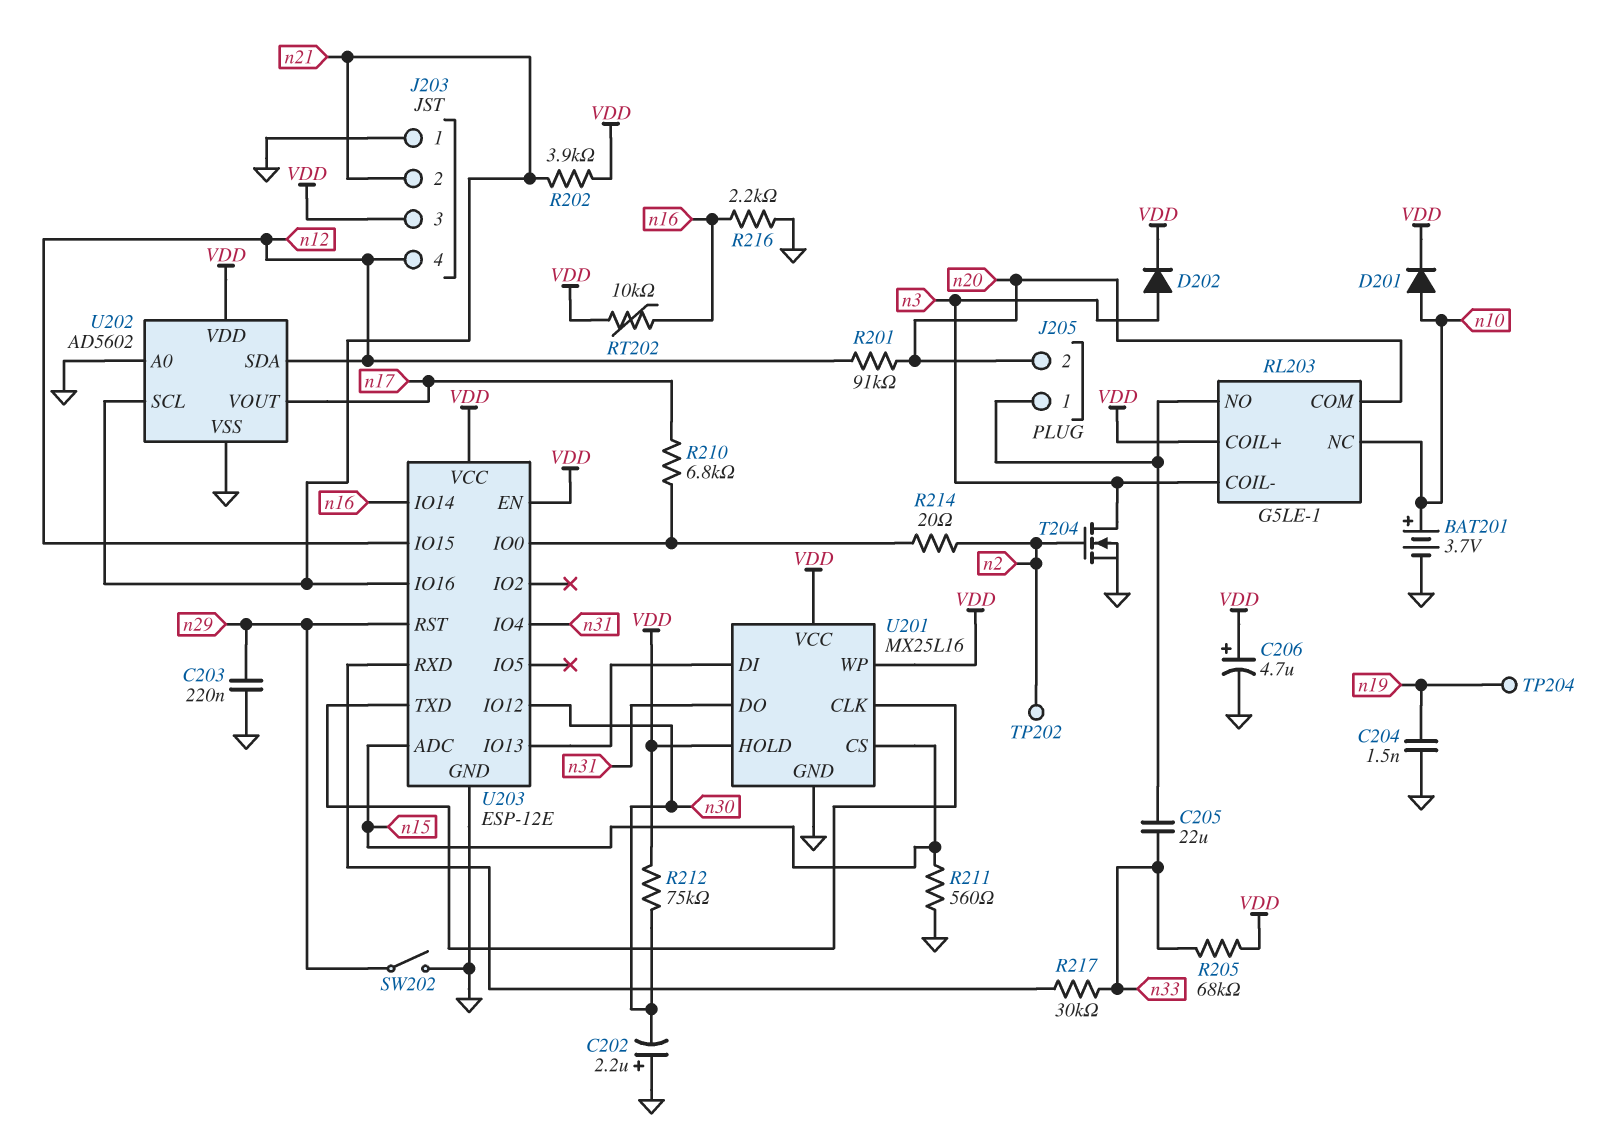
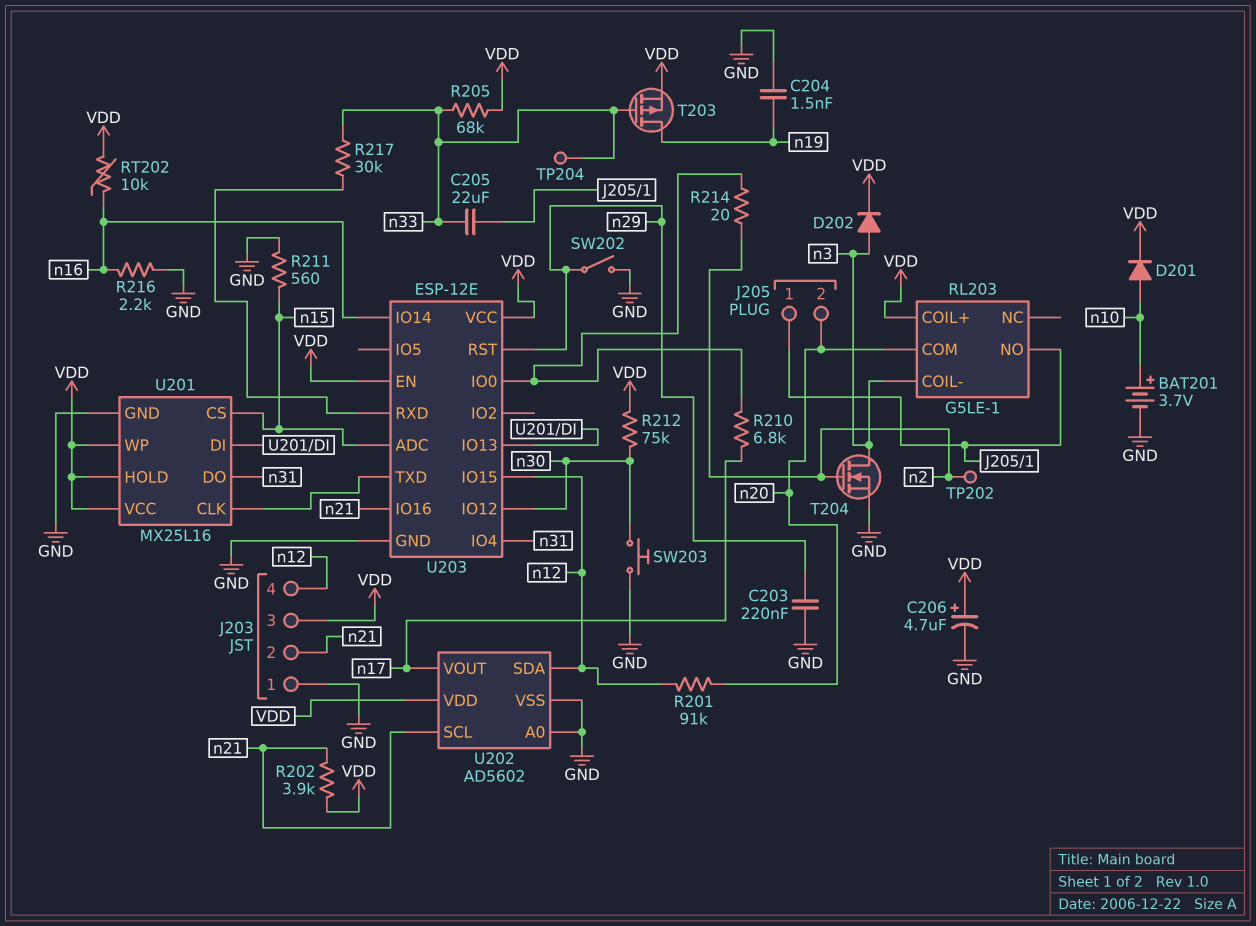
C202: 2.2uF (plus GND, minus n30) -> none
RL203 pin NC: n10 -> none
SW203: none -> button (GND, n30)
T203: none -> PMOS (G n33, D n19, S VDD)
TP204: test point (n19) -> test point (n33)

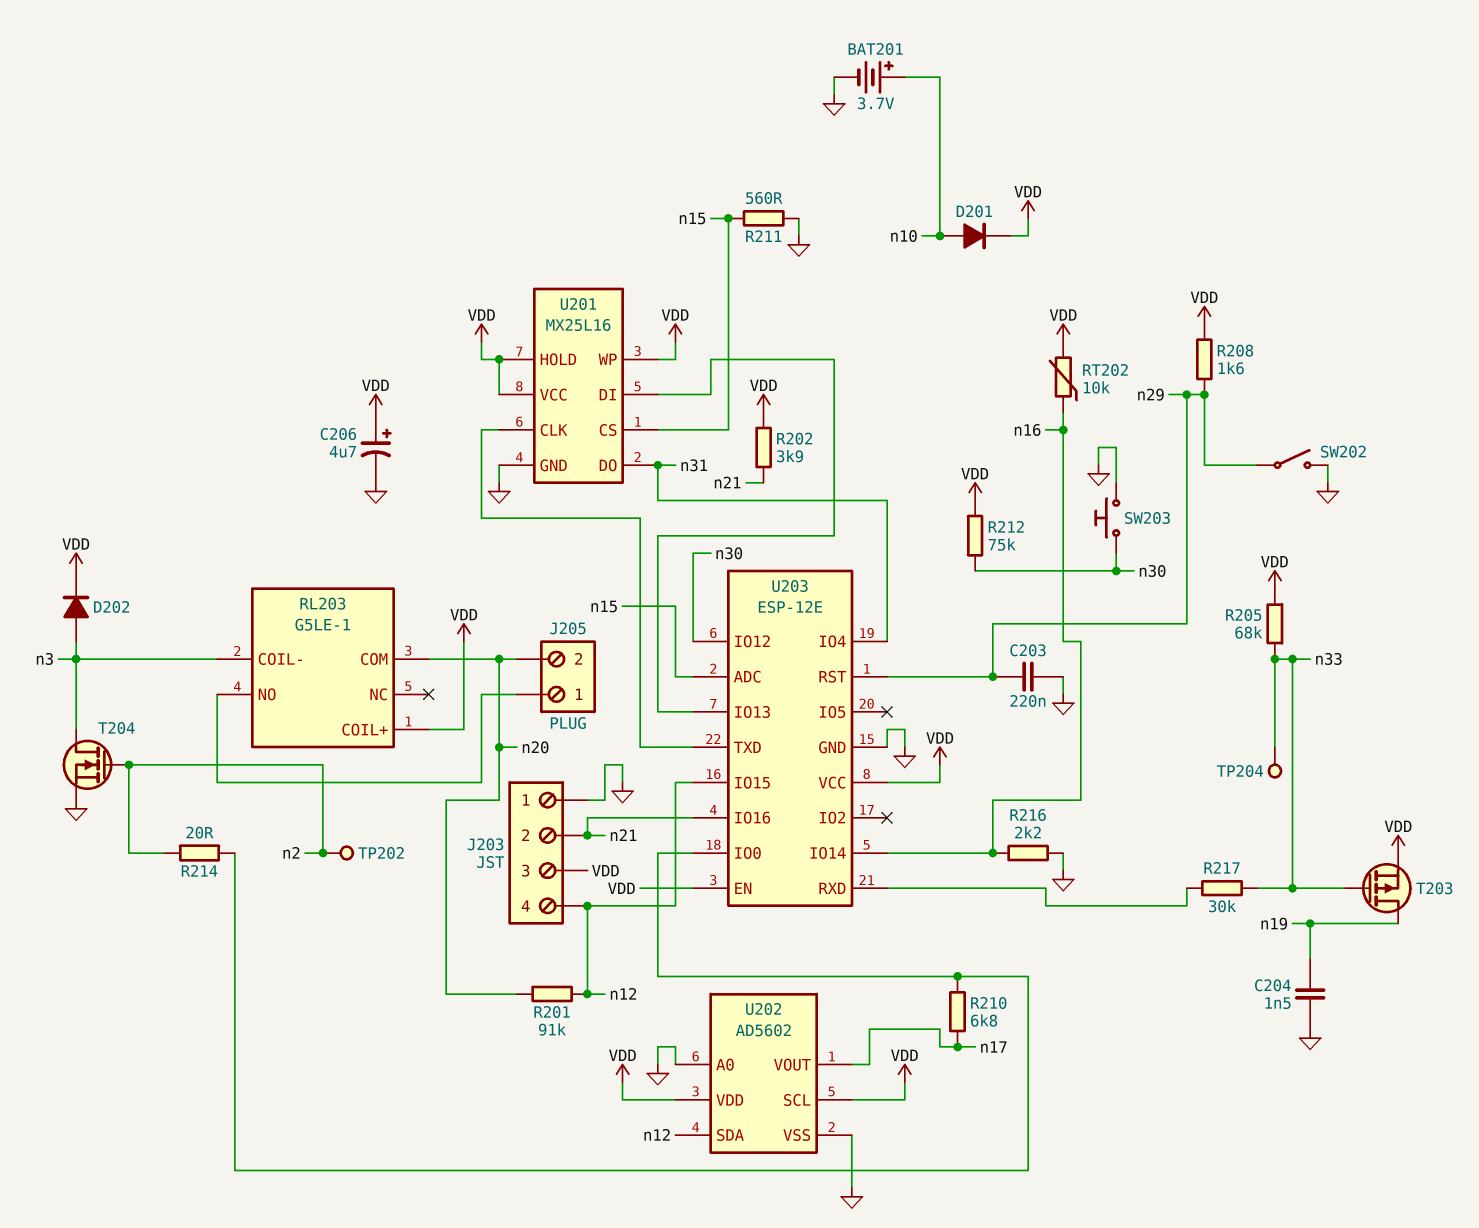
C205: 22uF (J205/1, n33) -> none
R208: none -> 1.6k (VDD, n29)
U202 pin SCL: n21 -> VDD

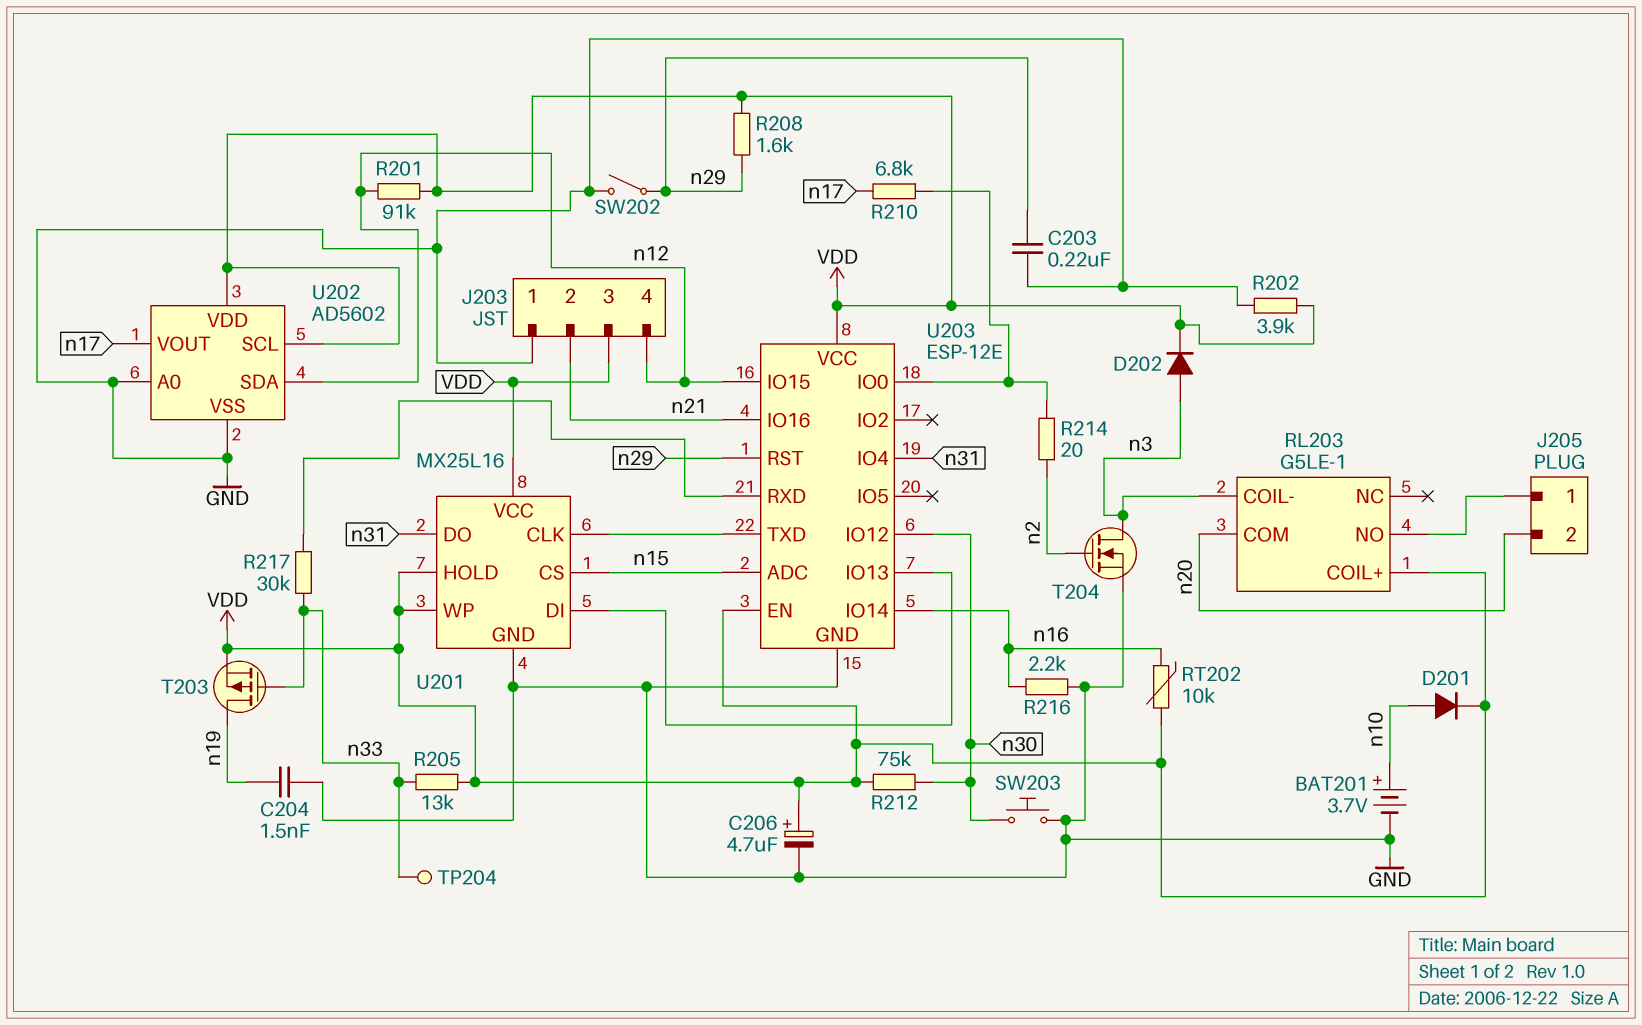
R201: 91k (n12, n20) -> 91k (VDD, n12)
R202: 3.9k (VDD, n21) -> 3.9k (GND, VDD)
R205: 68k (VDD, n33) -> 13k (VDD, n33)
R211: 560 (GND, n15) -> none
TP202: test point (n2) -> none

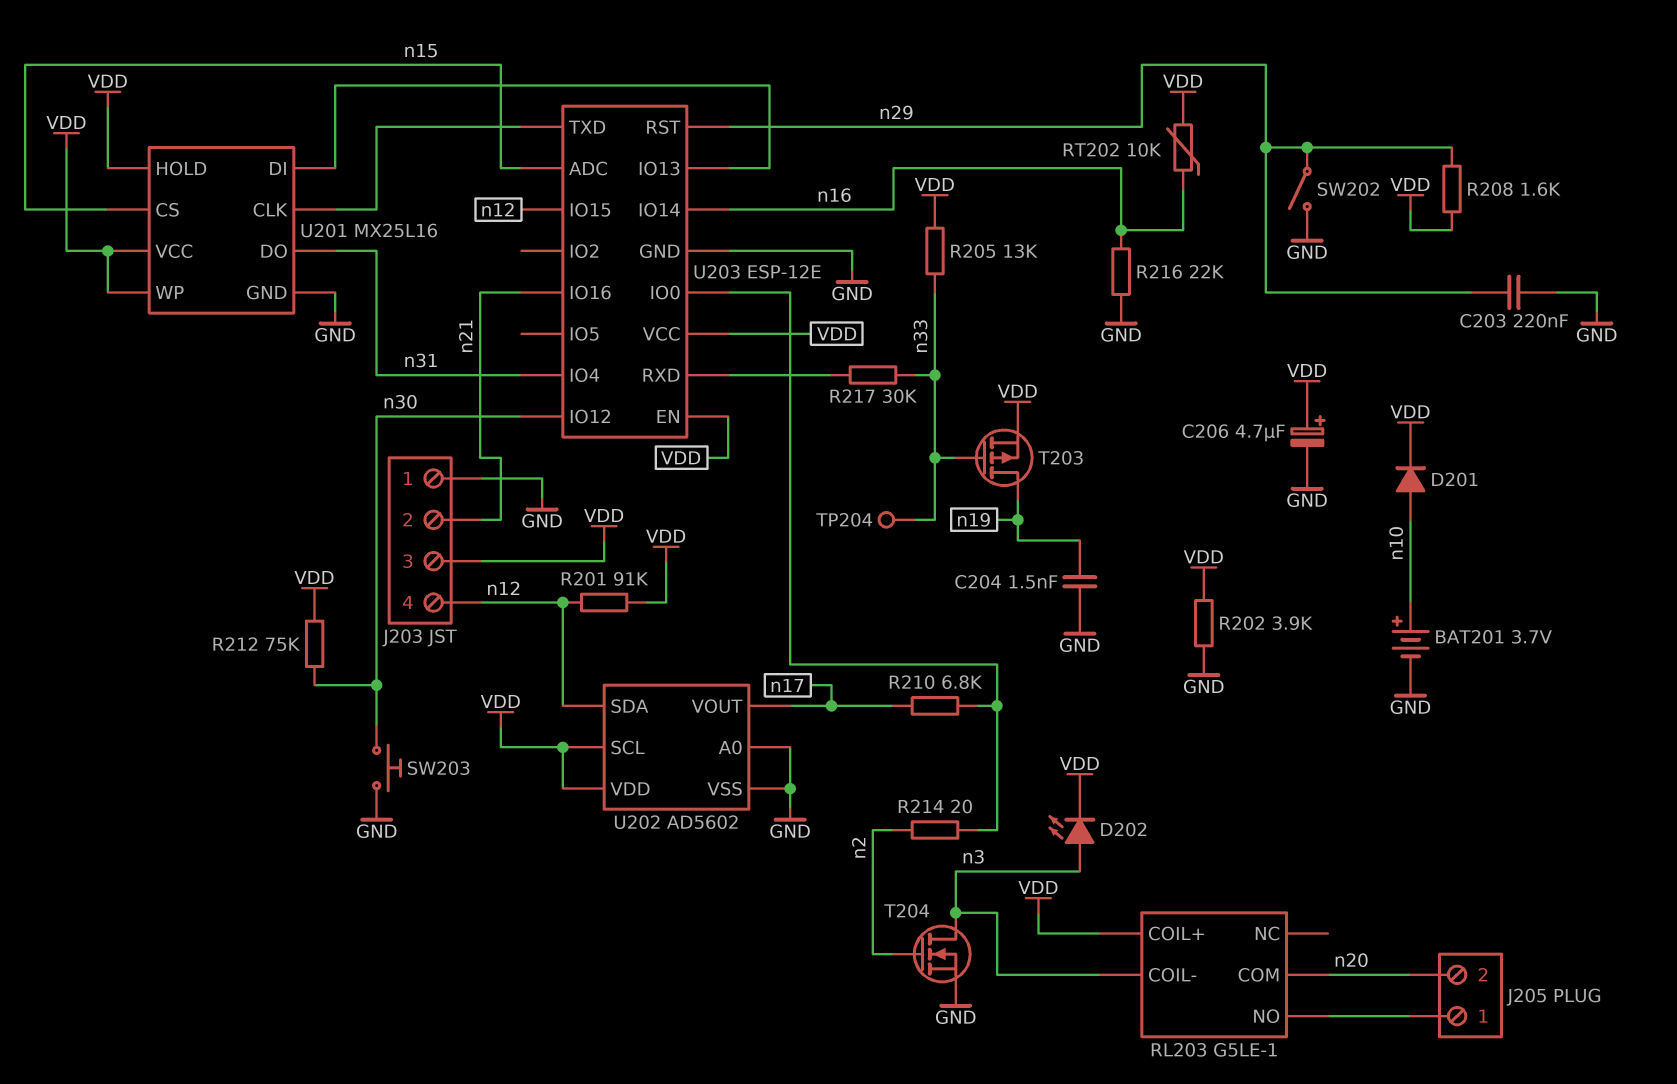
D202: diode (A n3, K VDD) -> LED (A n3, K VDD)
R216: 2.2k (GND, n16) -> 22k (GND, n16)

